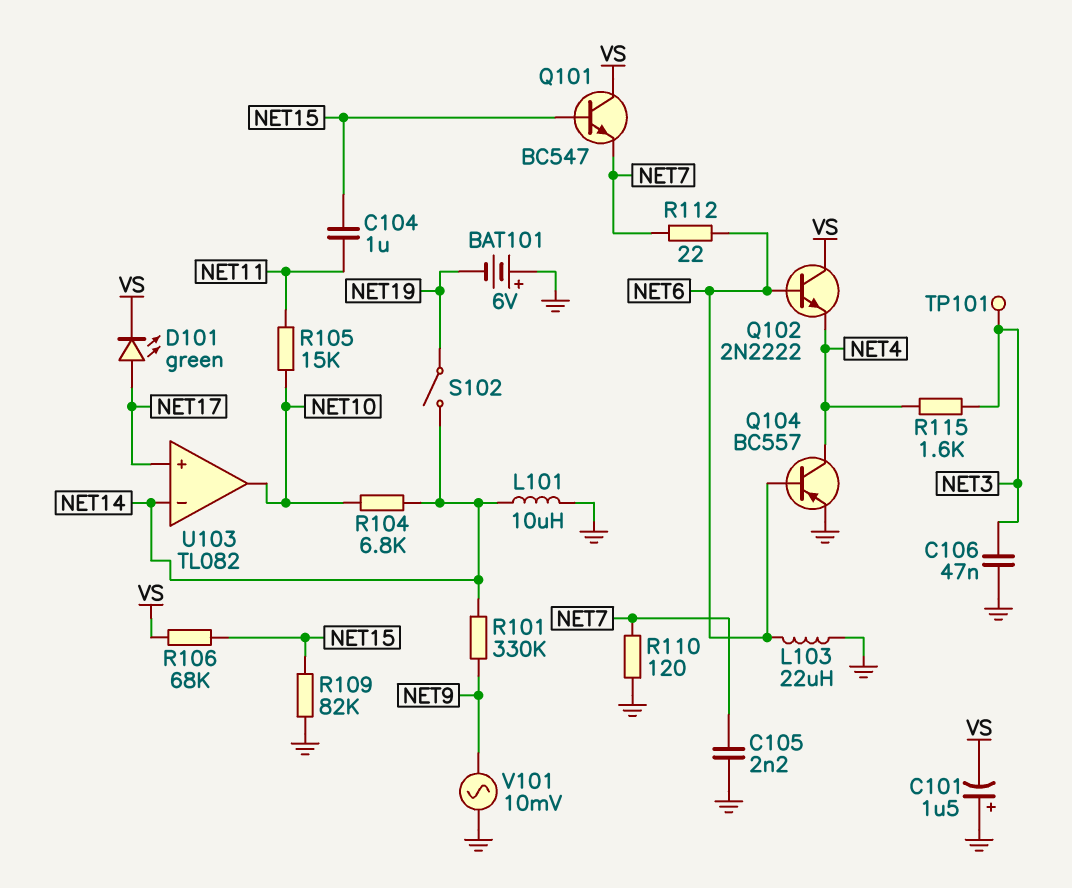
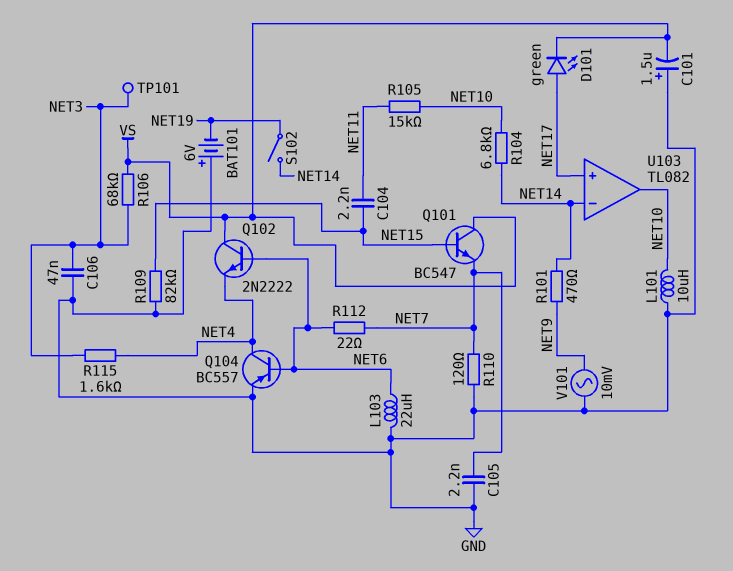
C104: 1uF (NET11, NET15) -> 2.2nF (NET11, NET15)
L101: 10uH (GND, NET14) -> 10uH (GND, NET10)
R101: 330k (NET9, NET14) -> 470 (NET9, NET14)
R106: 68k (NET15, VS) -> 68k (NET3, VS)

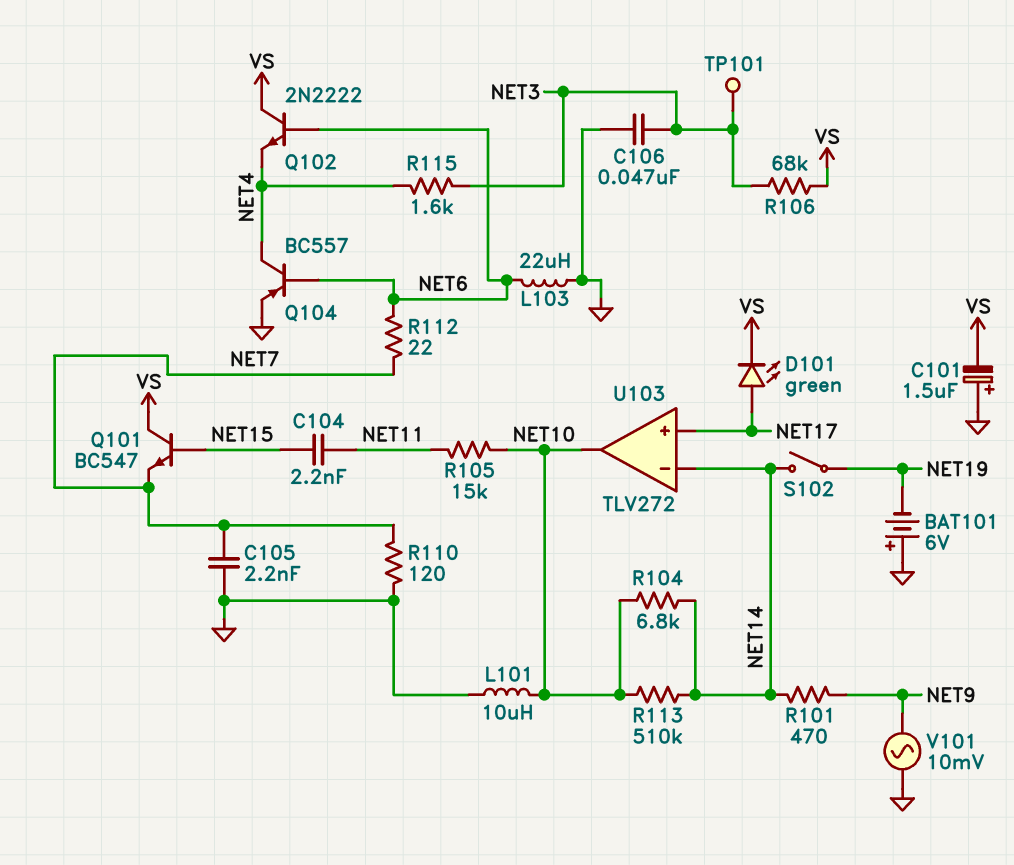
R109: 82k (GND, NET15) -> none
R113: none -> 510k (NET10, NET14)
U103: TL082 -> TLV272

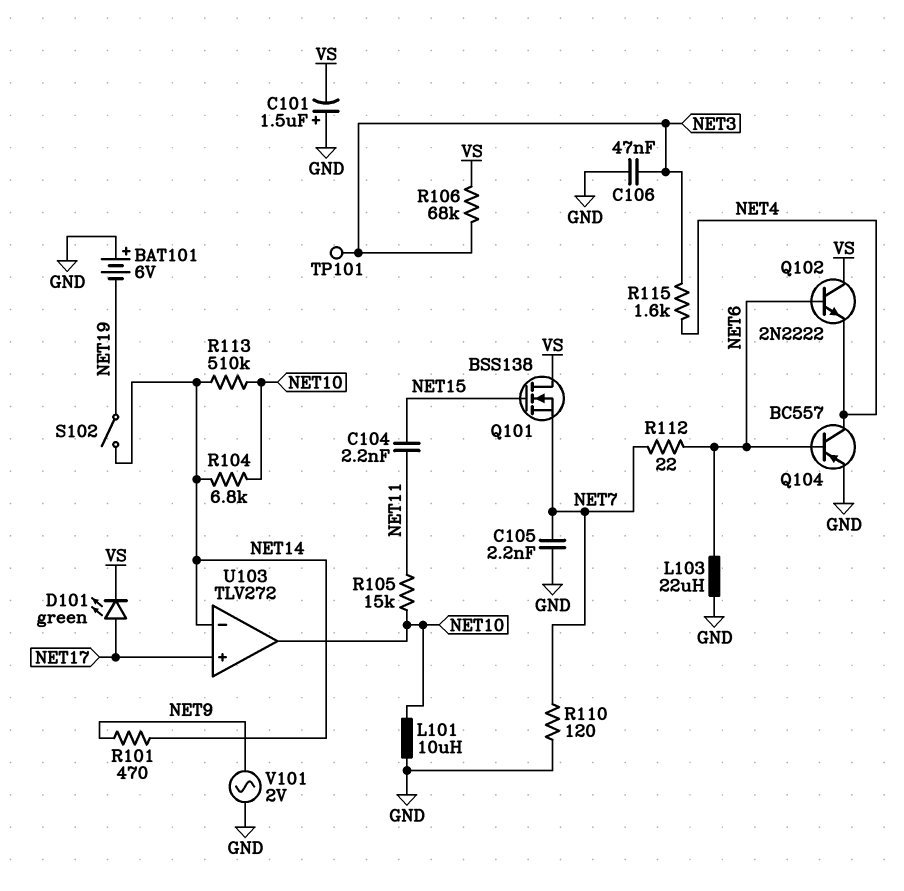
Q101: NPN BC547 (B NET15, C VS, E NET7) -> NMOS BSS138 (G NET15, D VS, S NET7)
V101: AC 10mV (GND, NET9) -> AC 2V (GND, NET9)

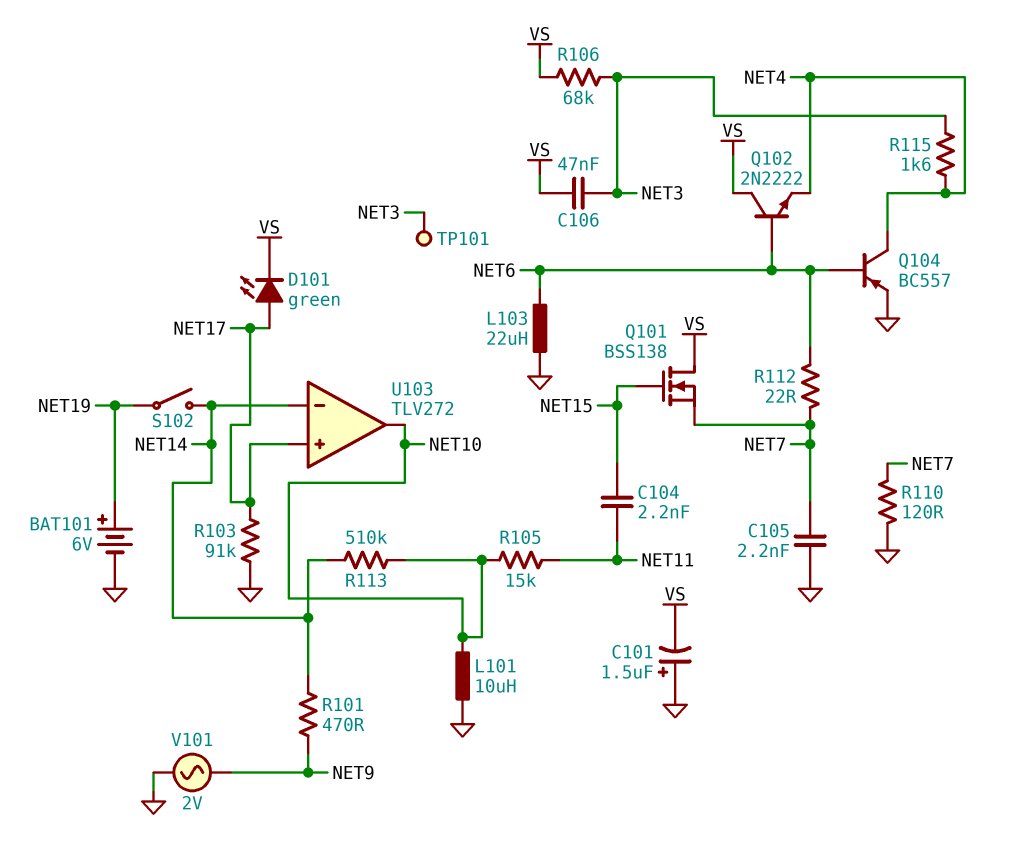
BAT101: 6V (plus GND, minus NET19) -> 6V (plus NET19, minus GND)
C106: 47nF (GND, NET3) -> 47nF (NET3, VS)
R103: none -> 91k (GND, NET17)
R104: 6.8k (NET10, NET14) -> none

